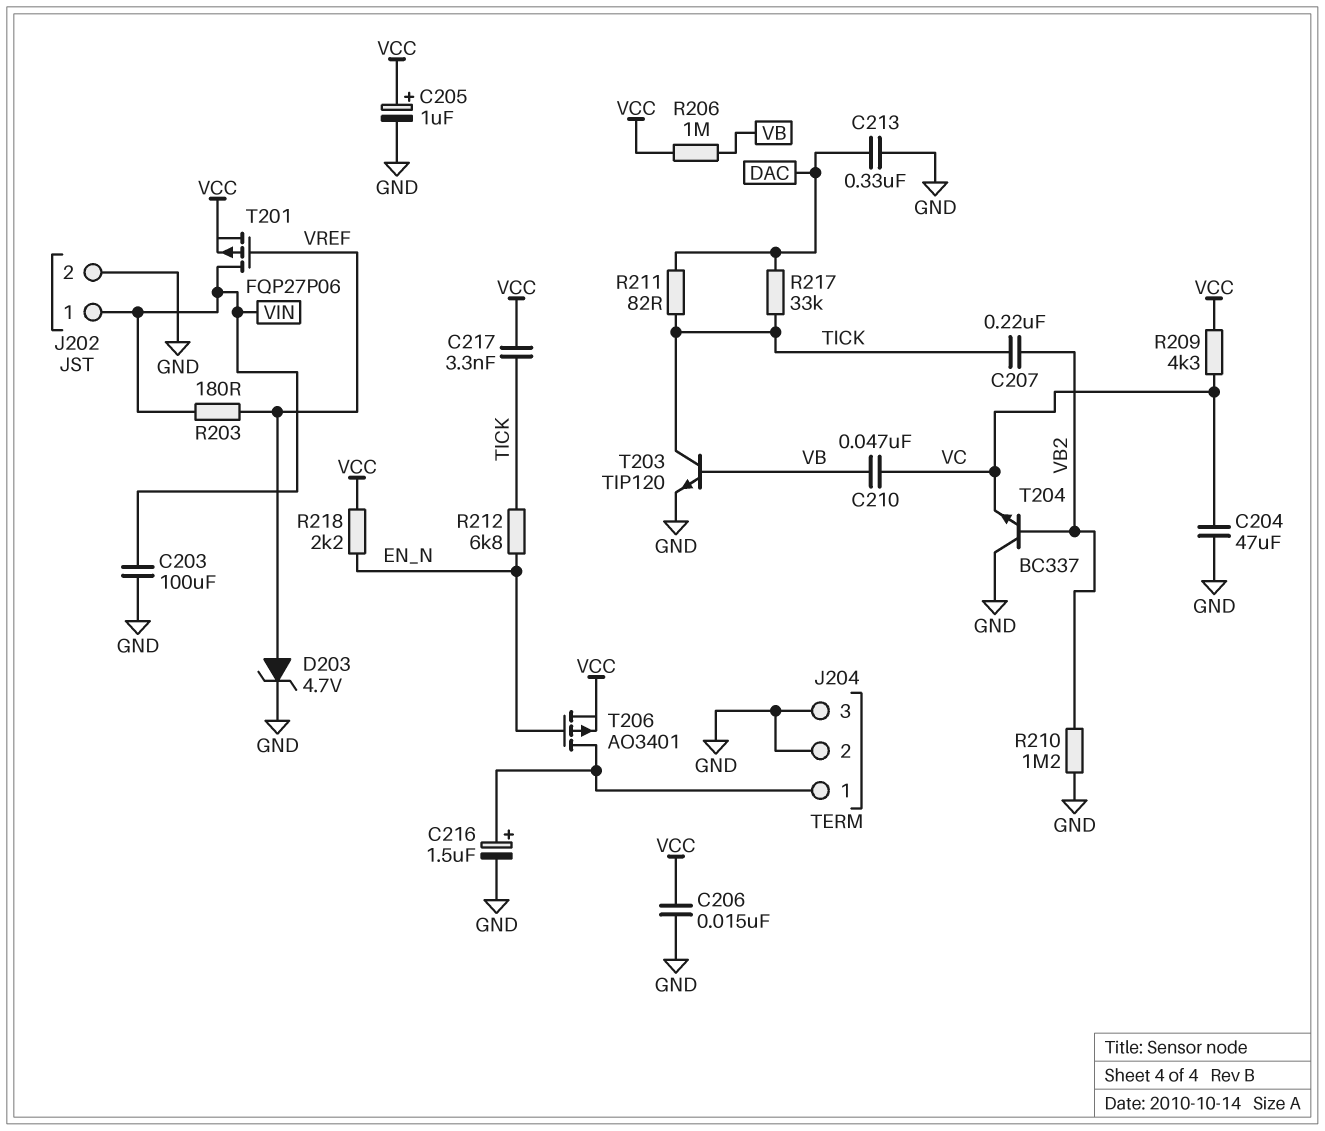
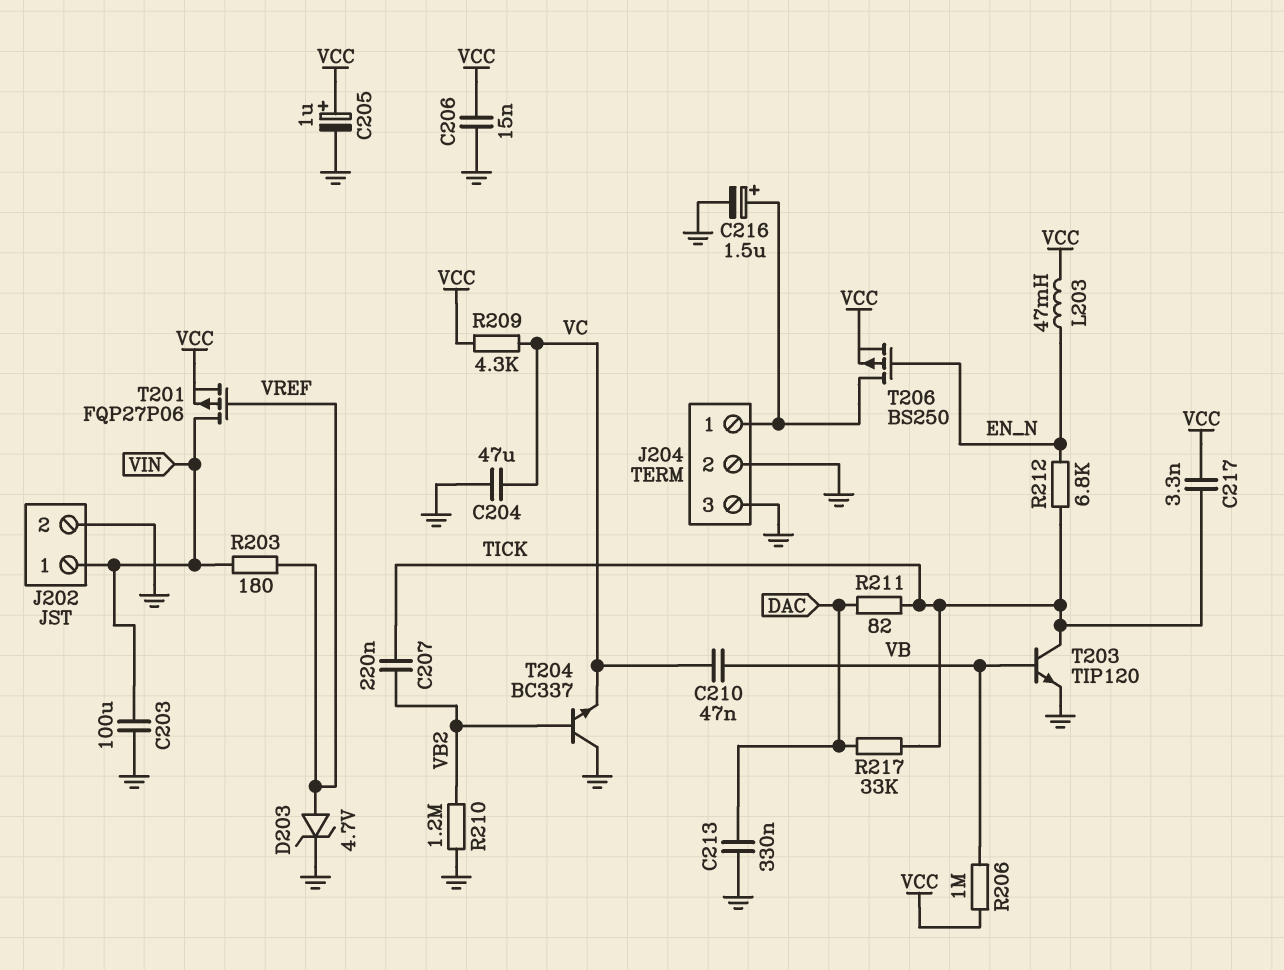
L203: none -> 47mH (EN_N, VCC)
R218: 2.2k (EN_N, VCC) -> none
T206: PMOS AO3401 (G EN_N, D J204/1, S VCC) -> PMOS BS250 (G EN_N, D J204/1, S VCC)

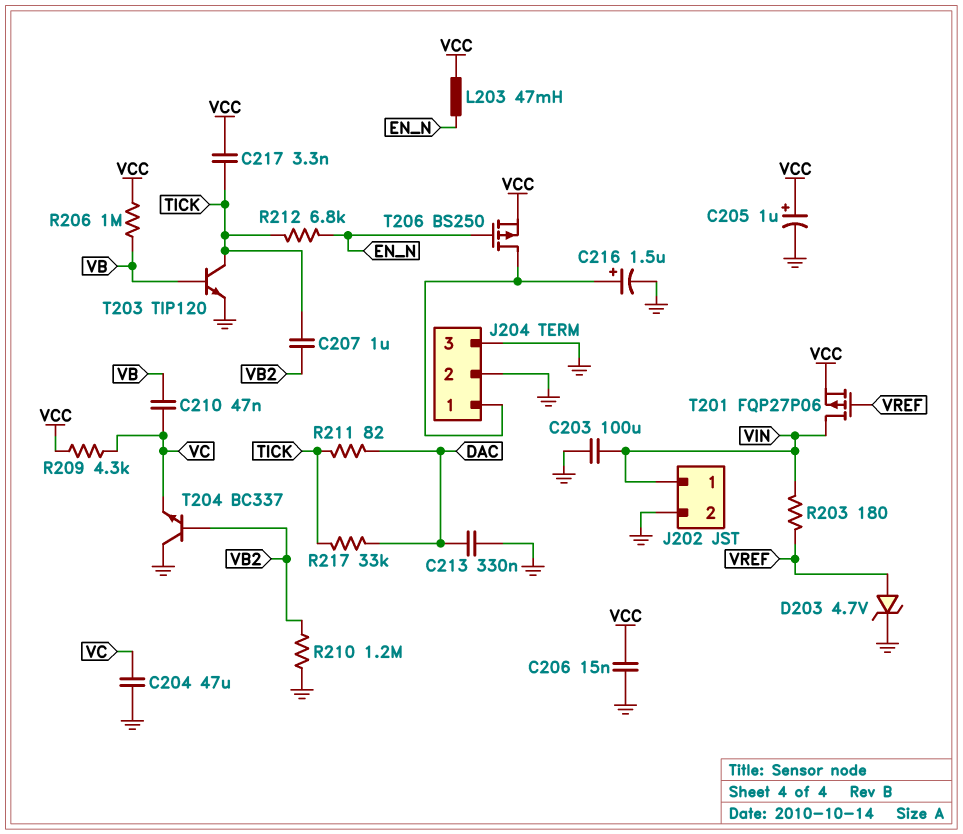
C207: 220nF (TICK, VB2) -> 1uF (TICK, VB2)

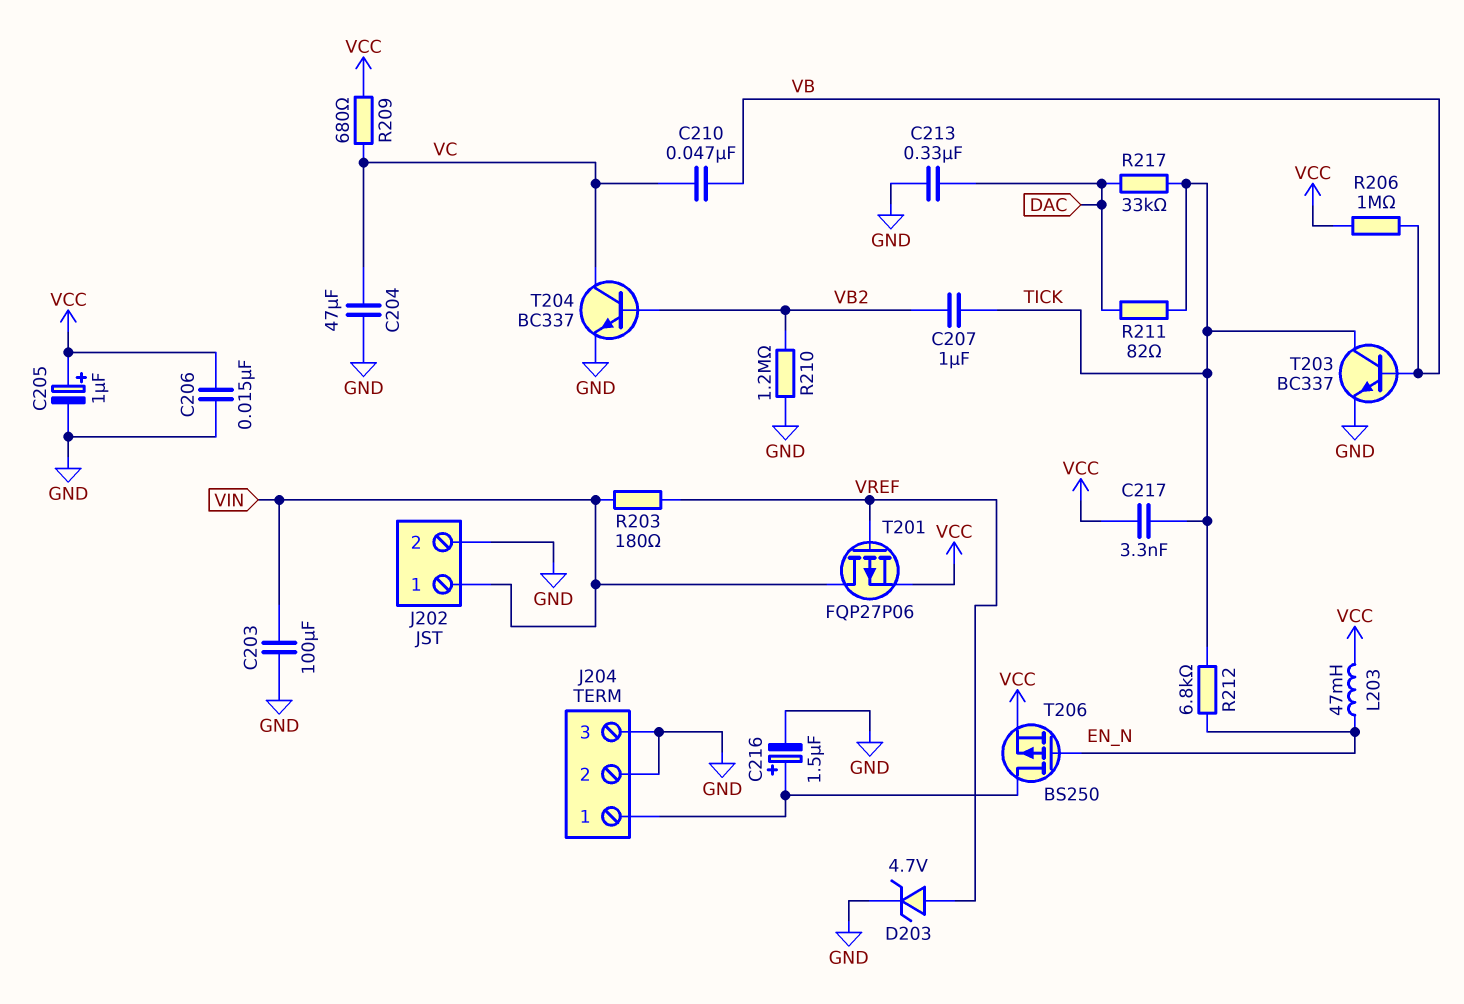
R209: 4.3k (VC, VCC) -> 680 (VC, VCC)
T203: NPN TIP120 (B VB, C TICK, E GND) -> NPN BC337 (B VB, C TICK, E GND)
T204: NPN BC337 (B VB2, C GND, E VC) -> NPN BC337 (B VB2, C VC, E GND)

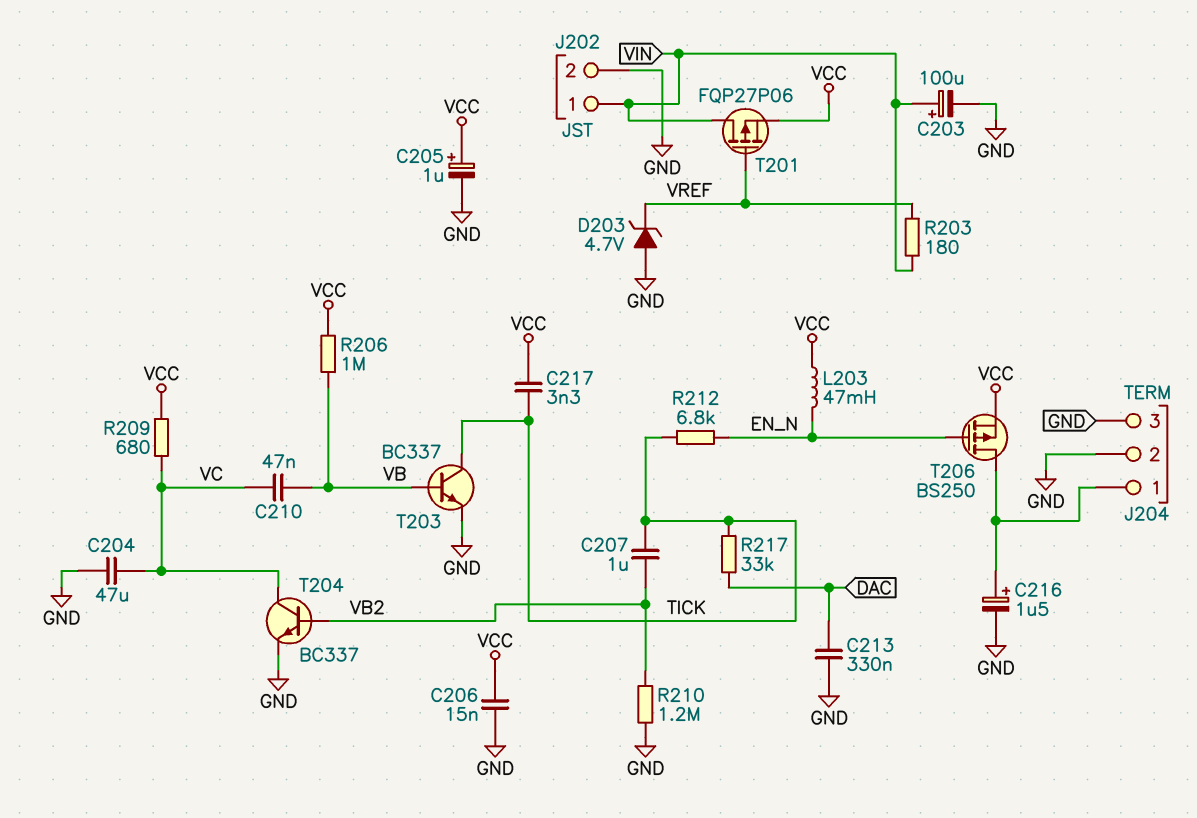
C203: 100uF (GND, VIN) -> 100uF (plus VIN, minus GND)
D203: zener 4.7V (A VREF, K GND) -> zener 4.7V (A GND, K VREF)
R211: 82 (DAC, TICK) -> none

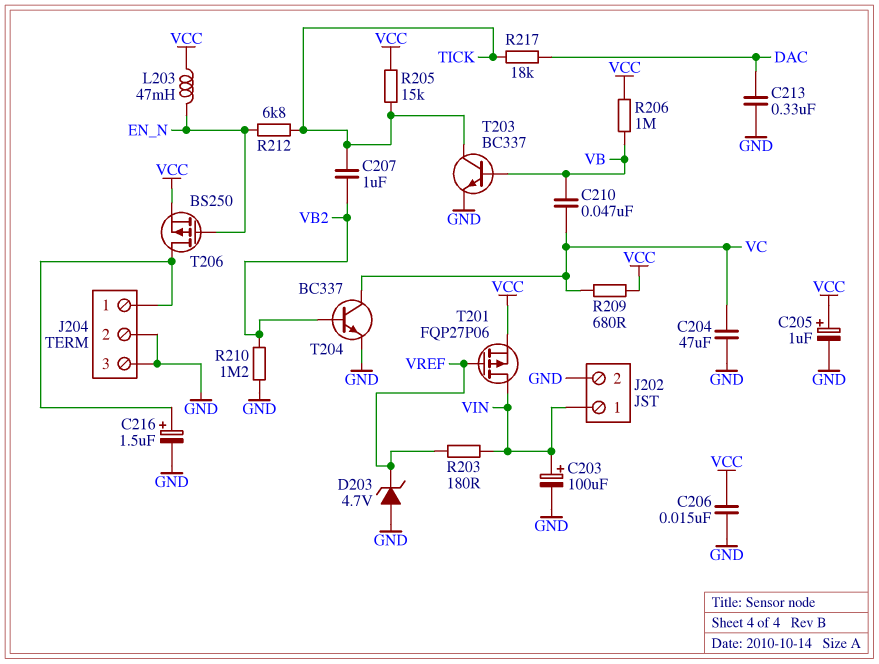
C217: 3.3nF (TICK, VCC) -> none
R205: none -> 15k (TICK, VCC)
R217: 33k (DAC, TICK) -> 18k (DAC, TICK)

